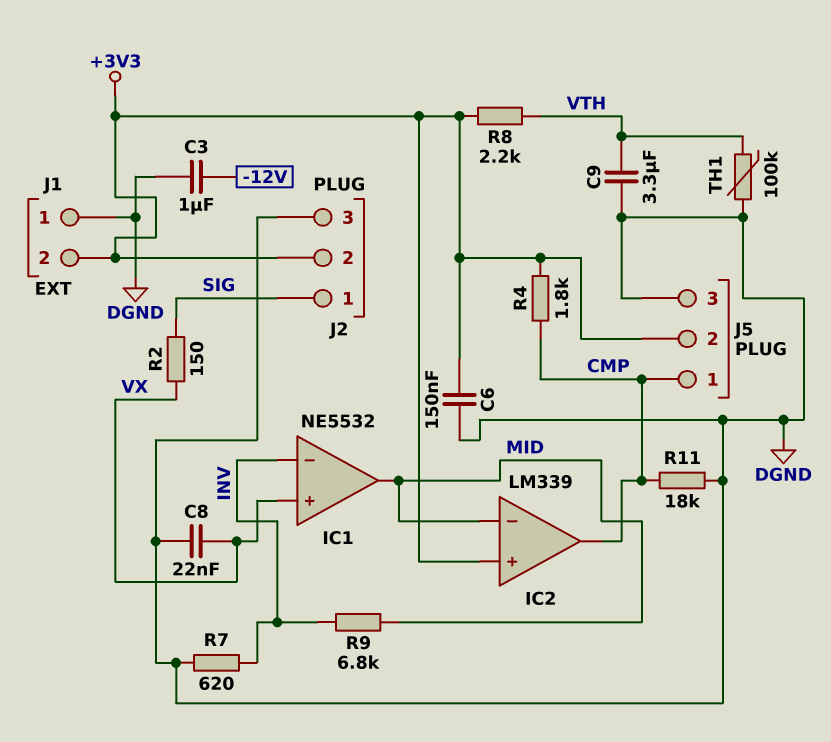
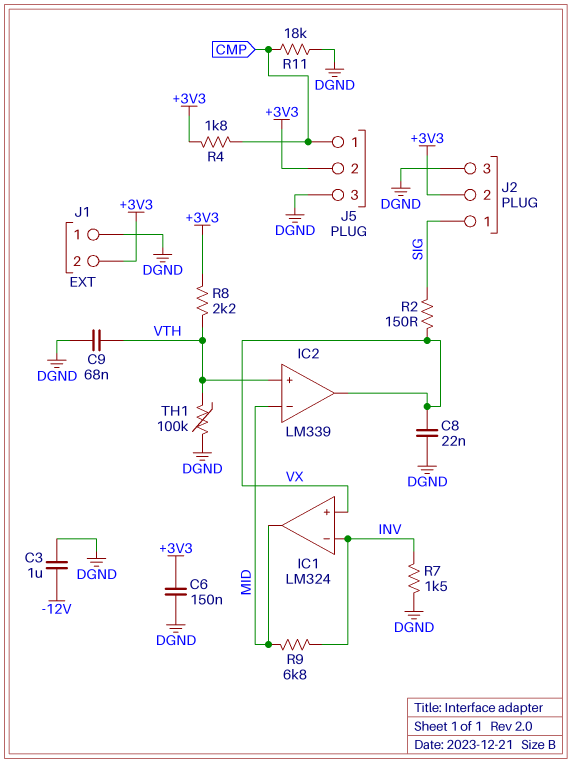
C9: 3.3uF (DGND, VTH) -> 68nF (DGND, VTH)
IC1: NE5532 -> LM324
IC2 pin in+: +3V3 -> VTH
IC2 pin out: CMP -> VX
R7: 620 (DGND, INV) -> 1.5k (DGND, INV)

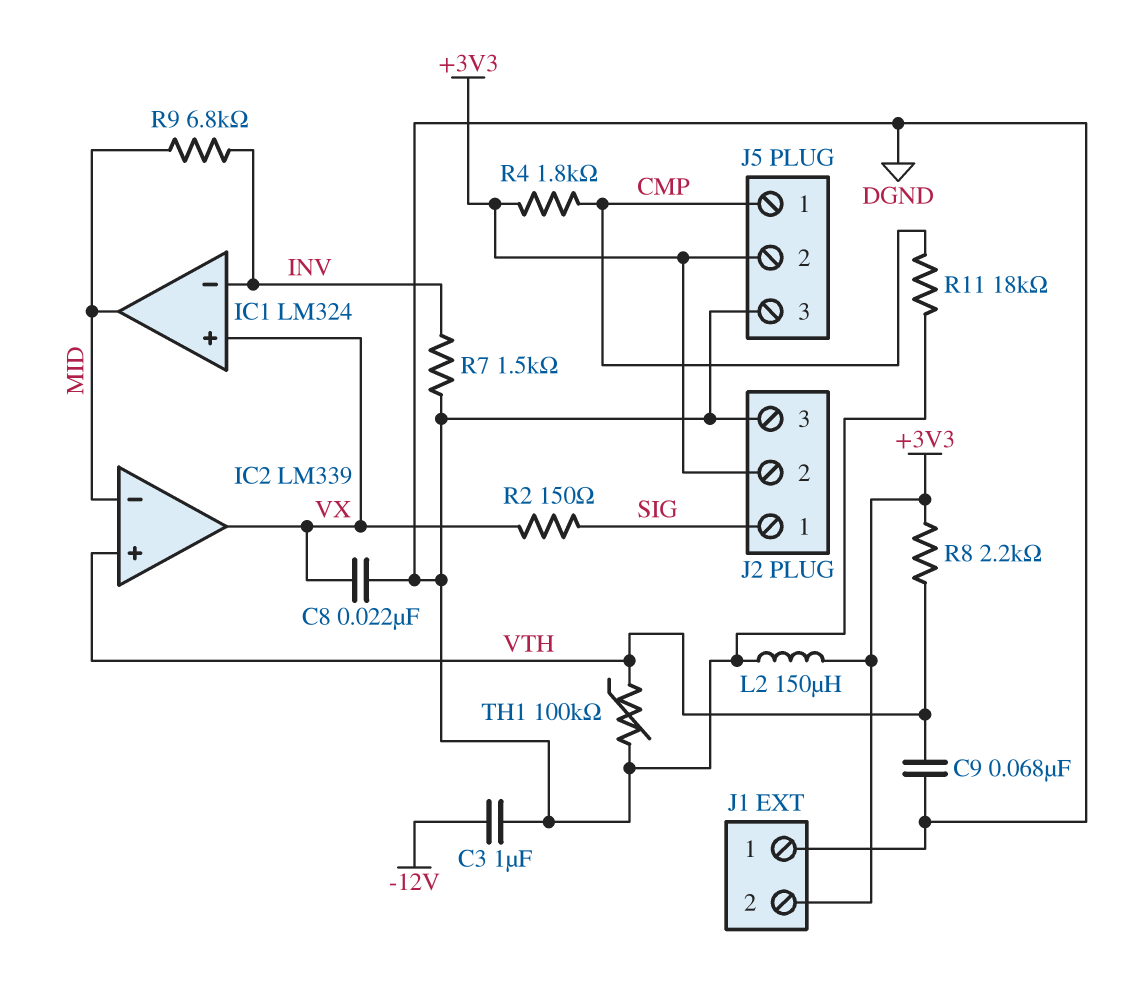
C6: 150nF (+3V3, DGND) -> none
L2: none -> 150uH (+3V3, DGND)

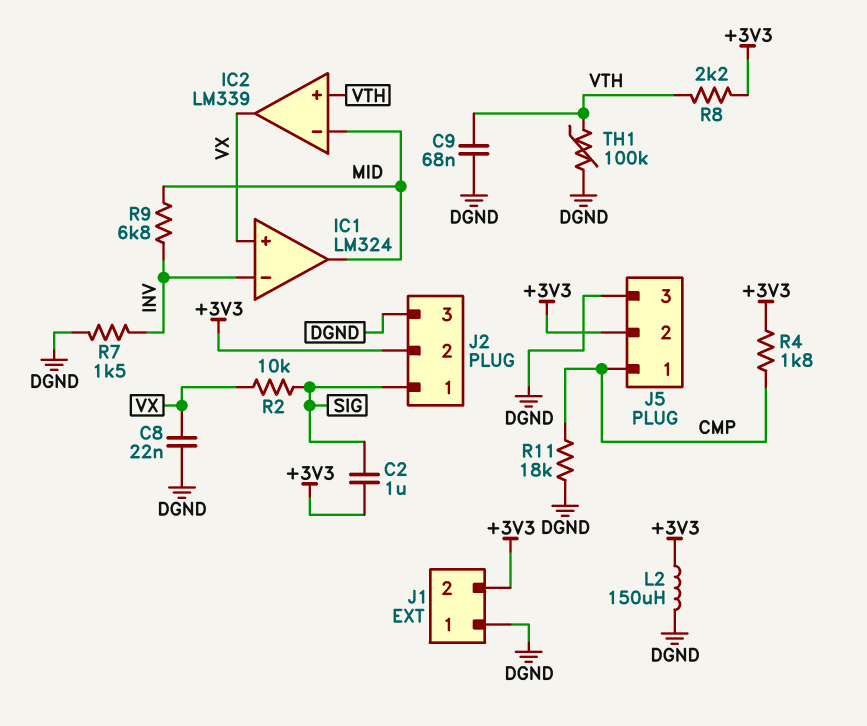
C2: none -> 1uF (+3V3, SIG)
C3: 1uF (-12V, DGND) -> none
R2: 150 (SIG, VX) -> 10k (SIG, VX)

